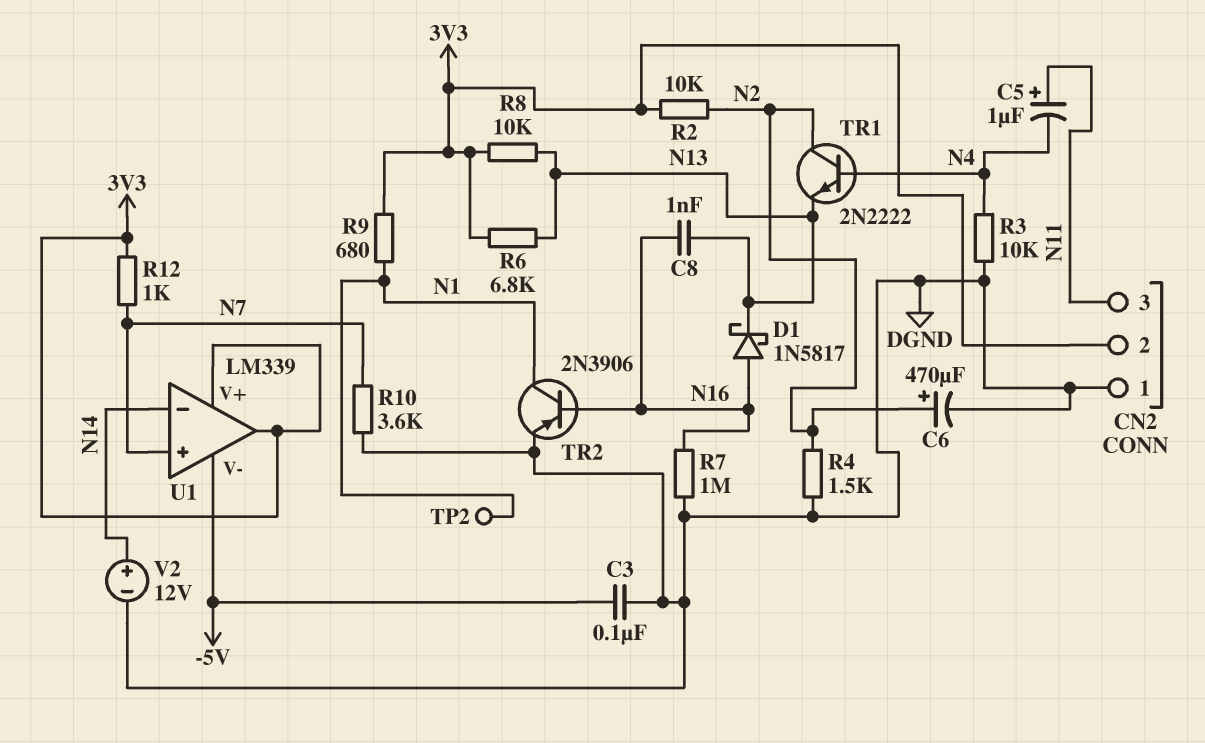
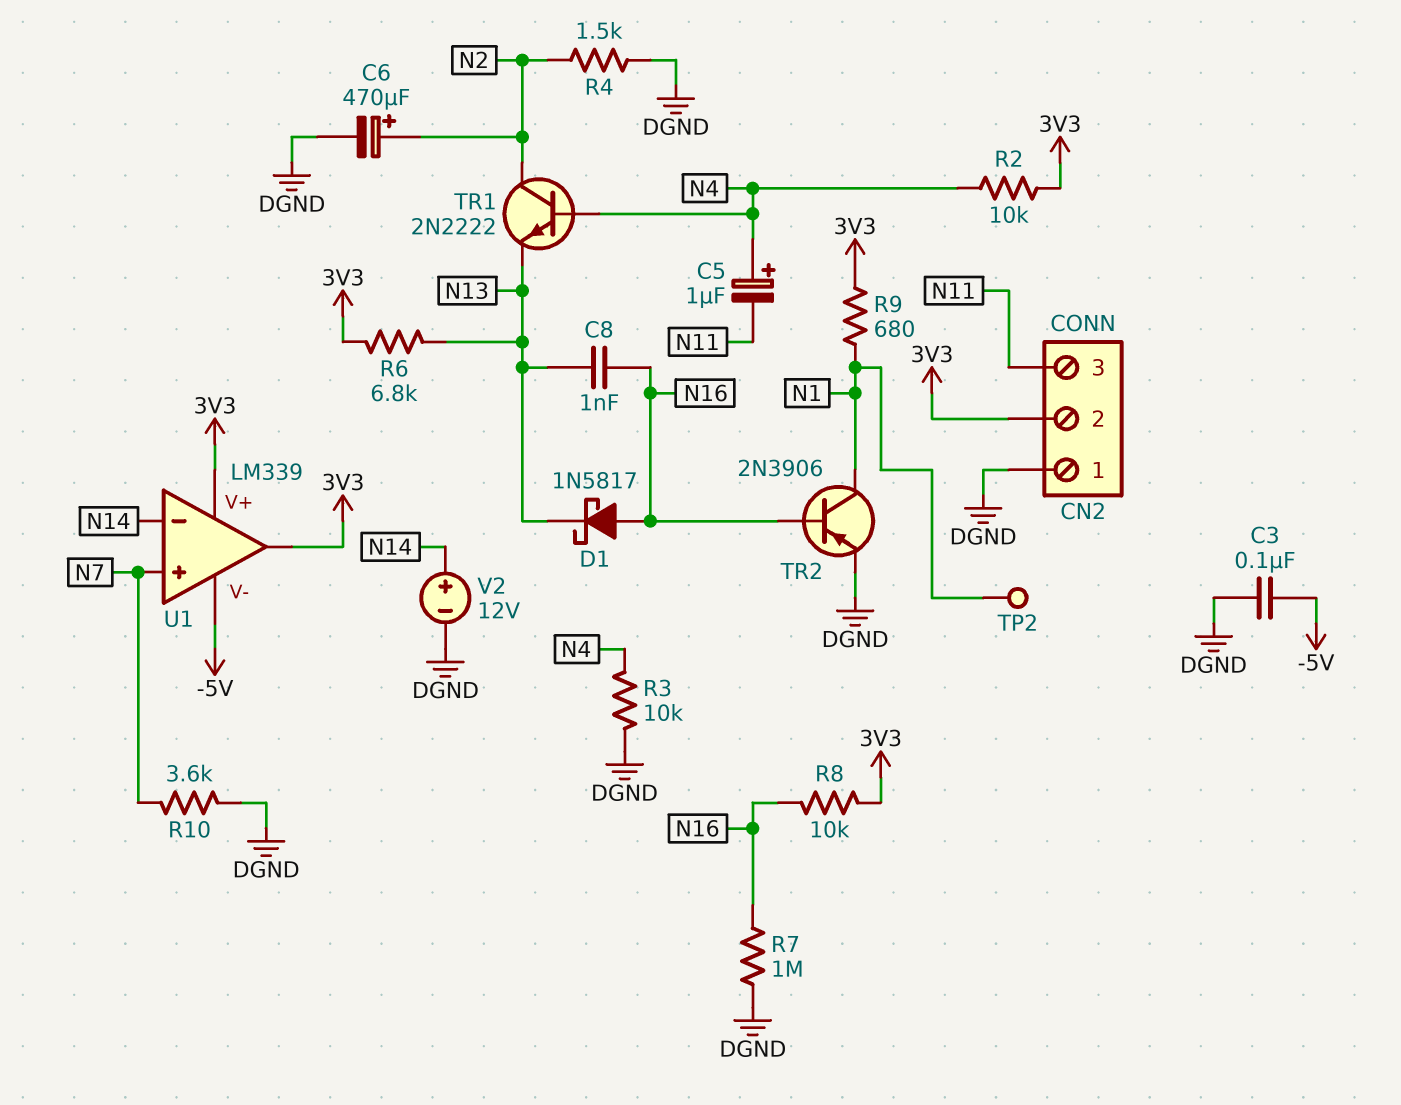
C5: 1uF (plus N11, minus N4) -> 1uF (plus N4, minus N11)
R2: 10k (3V3, N2) -> 10k (3V3, N4)
R8: 10k (3V3, N13) -> 10k (3V3, N16)
R12: 1k (3V3, N7) -> none

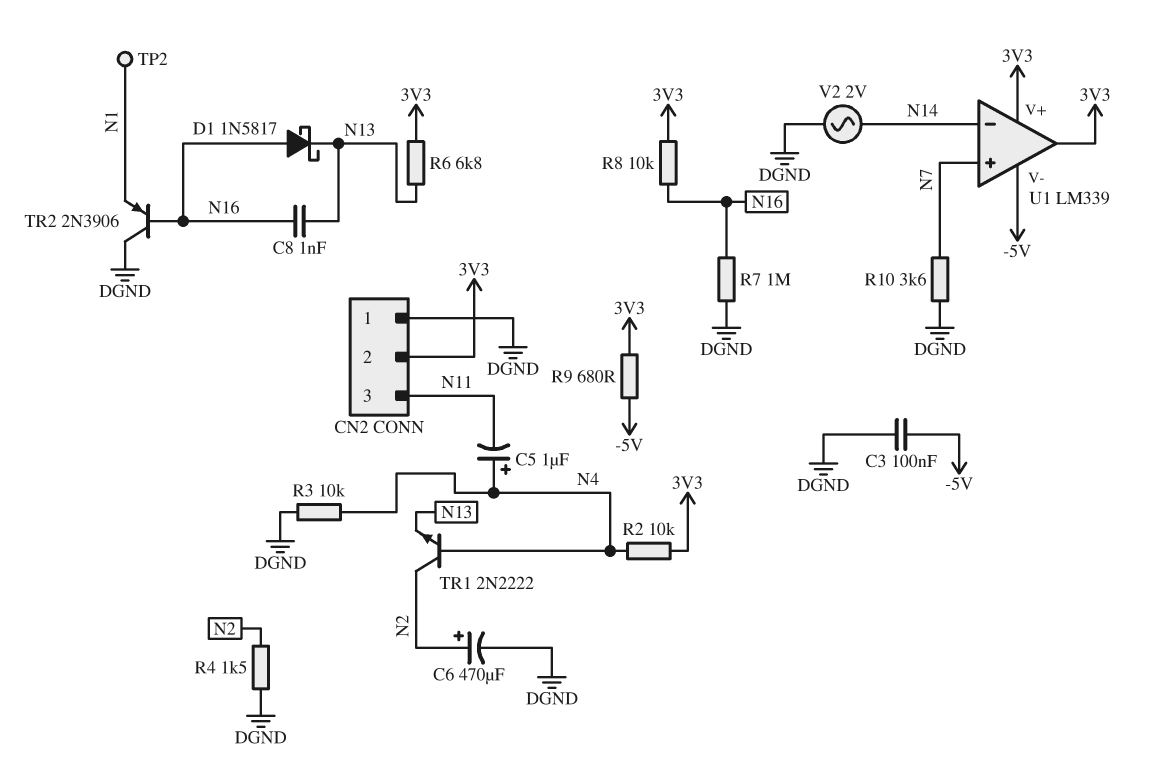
R9: 680 (3V3, N1) -> 680 (-5V, 3V3)
TR2: PNP 2N3906 (B N16, C N1, E DGND) -> PNP 2N3906 (B N16, C DGND, E N1)
V2: 12V (plus N14, minus DGND) -> AC 2V (DGND, N14)

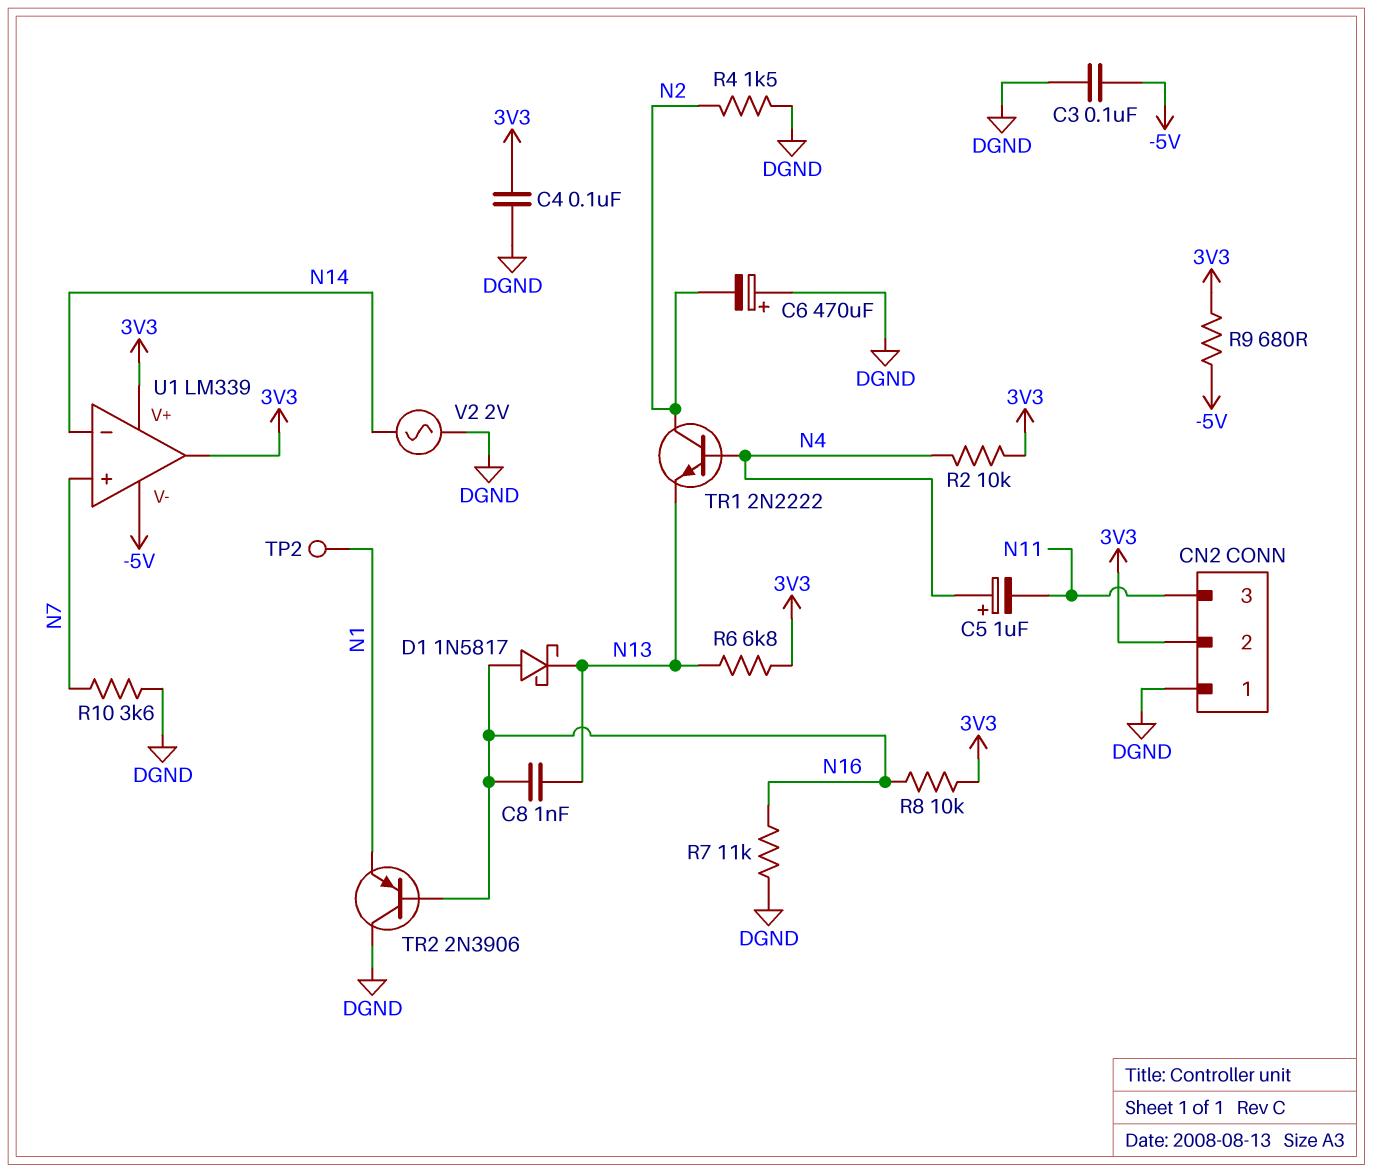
C4: none -> 100nF (3V3, DGND)
C6: 470uF (plus N2, minus DGND) -> 470uF (plus DGND, minus N2)
R3: 10k (DGND, N4) -> none
R7: 1M (DGND, N16) -> 11k (DGND, N16)

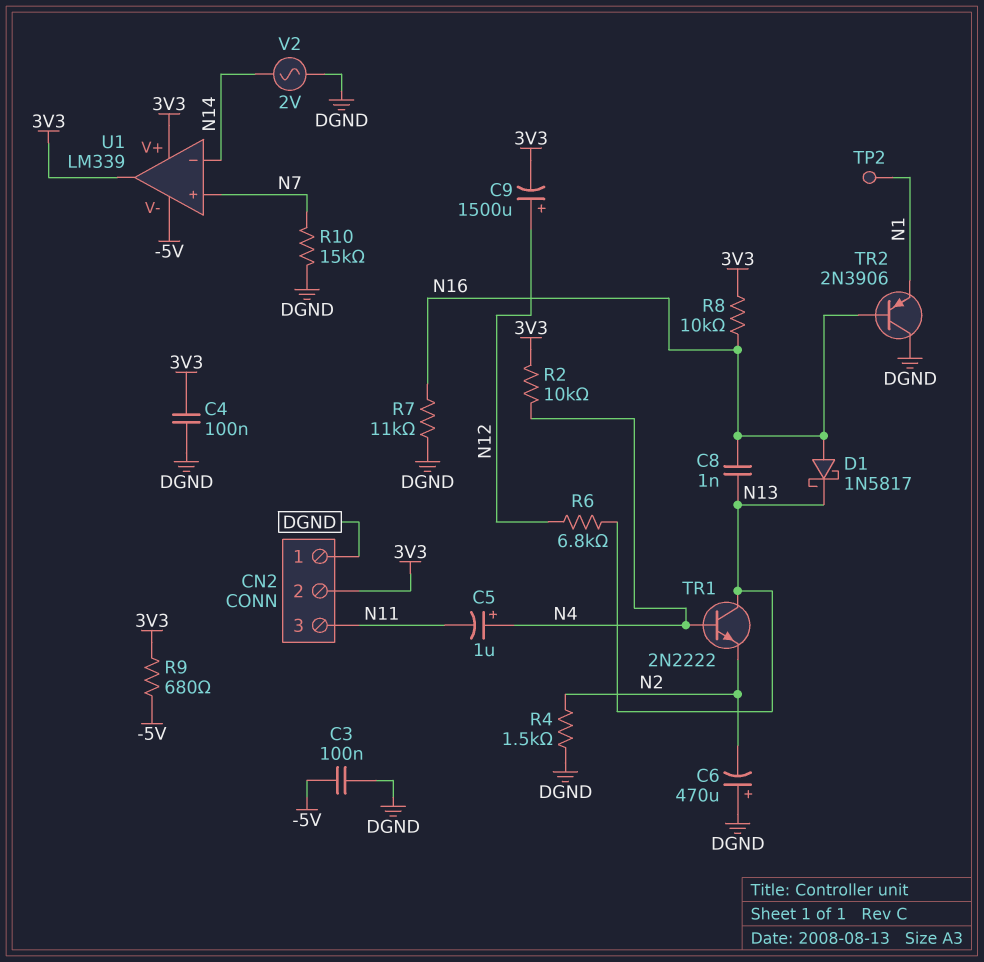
C9: none -> 1500uF (plus N12, minus 3V3)
R6: 6.8k (3V3, N13) -> 6.8k (N12, N13)
R10: 3.6k (DGND, N7) -> 15k (DGND, N7)
TR1: NPN 2N2222 (B N4, C N2, E N13) -> NPN 2N2222 (B N4, C N13, E N2)

